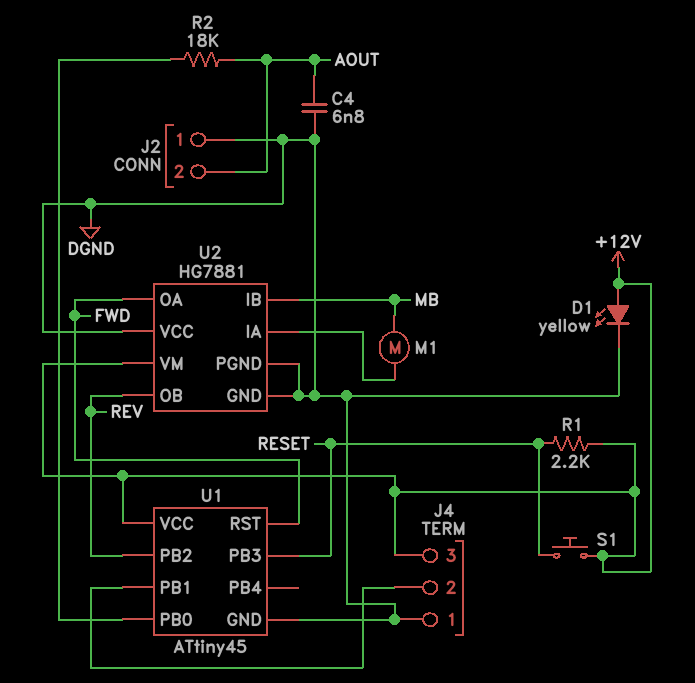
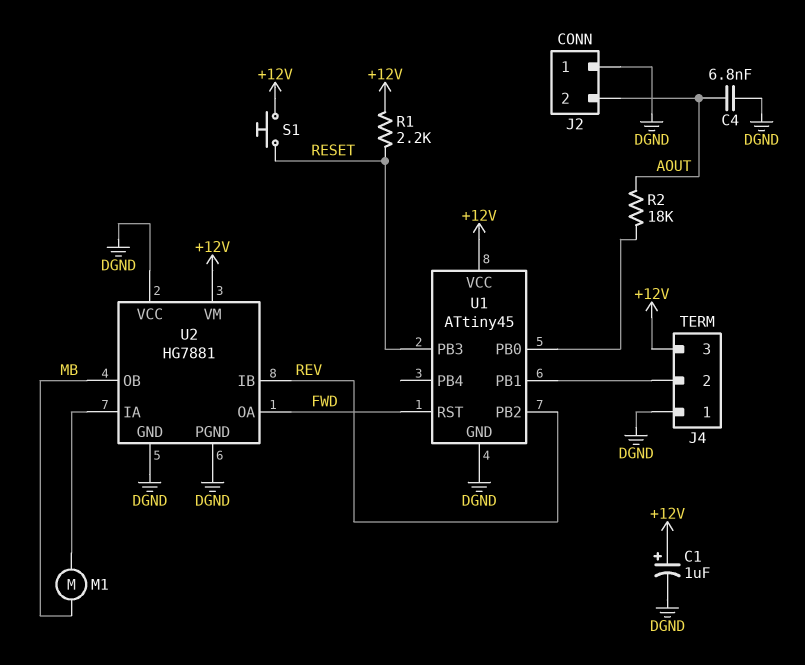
C1: none -> 1uF (plus +12V, minus DGND)
D1: LED yellow (A +12V, K DGND) -> none
U2 pin IB: MB -> REV
U2 pin OB: REV -> MB

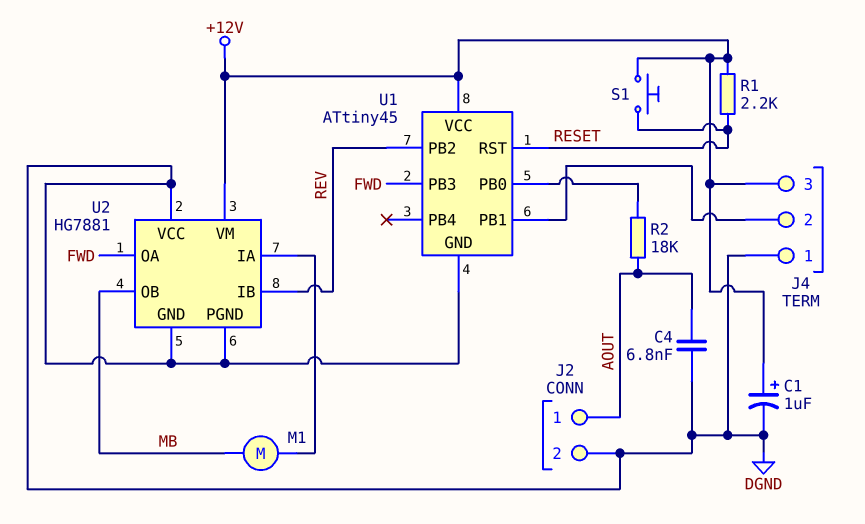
J2 pin 1: DGND -> AOUT
J2 pin 2: AOUT -> DGND
U1 pin PB3: RESET -> FWD
U1 pin RST: FWD -> RESET

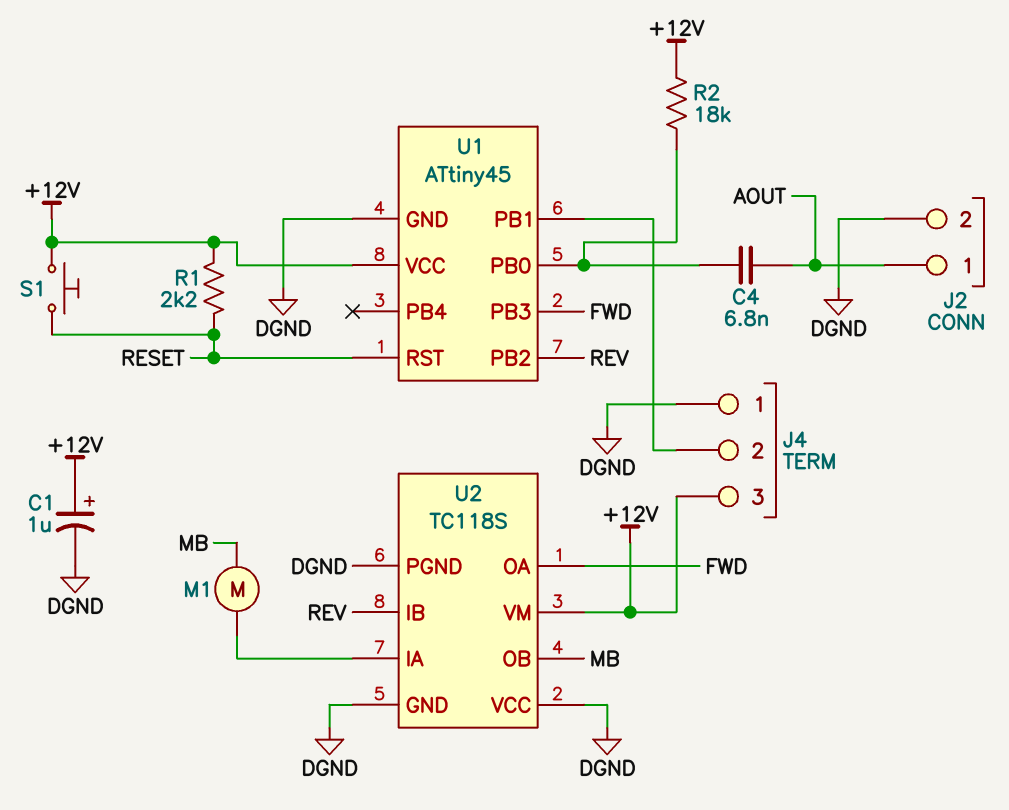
C4: 6.8nF (AOUT, DGND) -> 6.8nF (AOUT, U1/PB0)
R2: 18k (AOUT, U1/PB0) -> 18k (+12V, U1/PB0)
U2: HG7881 -> TC118S

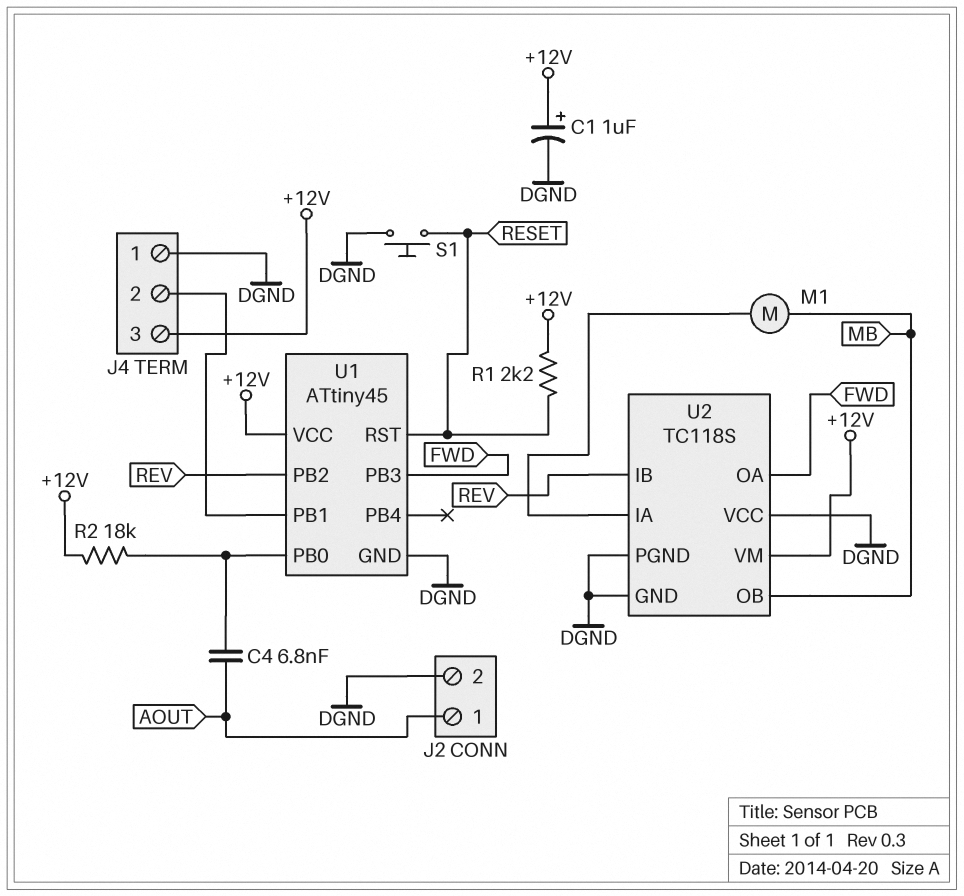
S1: button (+12V, RESET) -> button (DGND, RESET)

